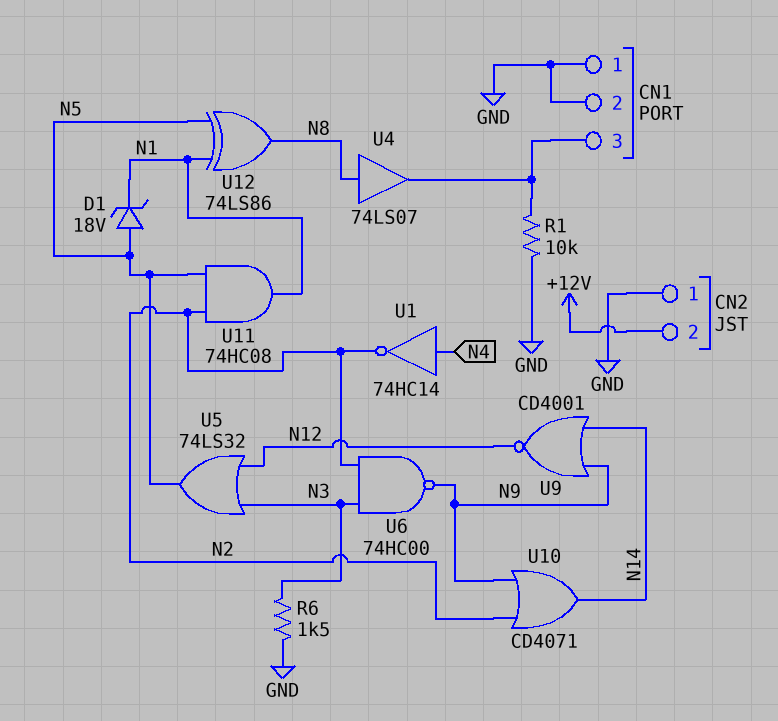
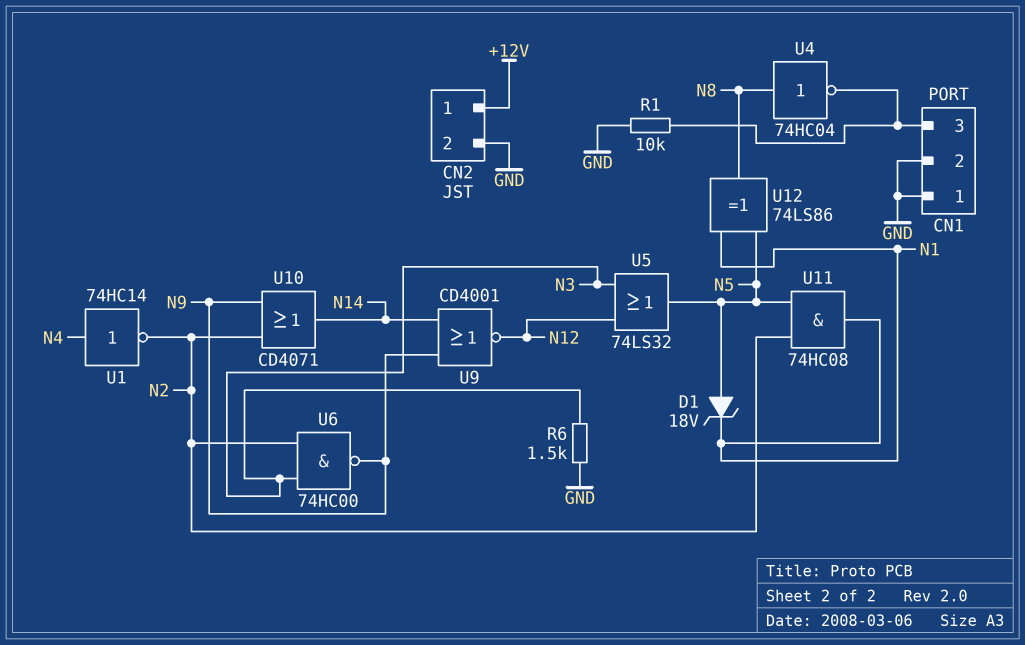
CN2 pin 1: GND -> +12V
CN2 pin 2: +12V -> GND
U4: buffer 74LS07 (in N8, out CN1/3) -> NOT 74HC04 (in N8, out CN1/3)

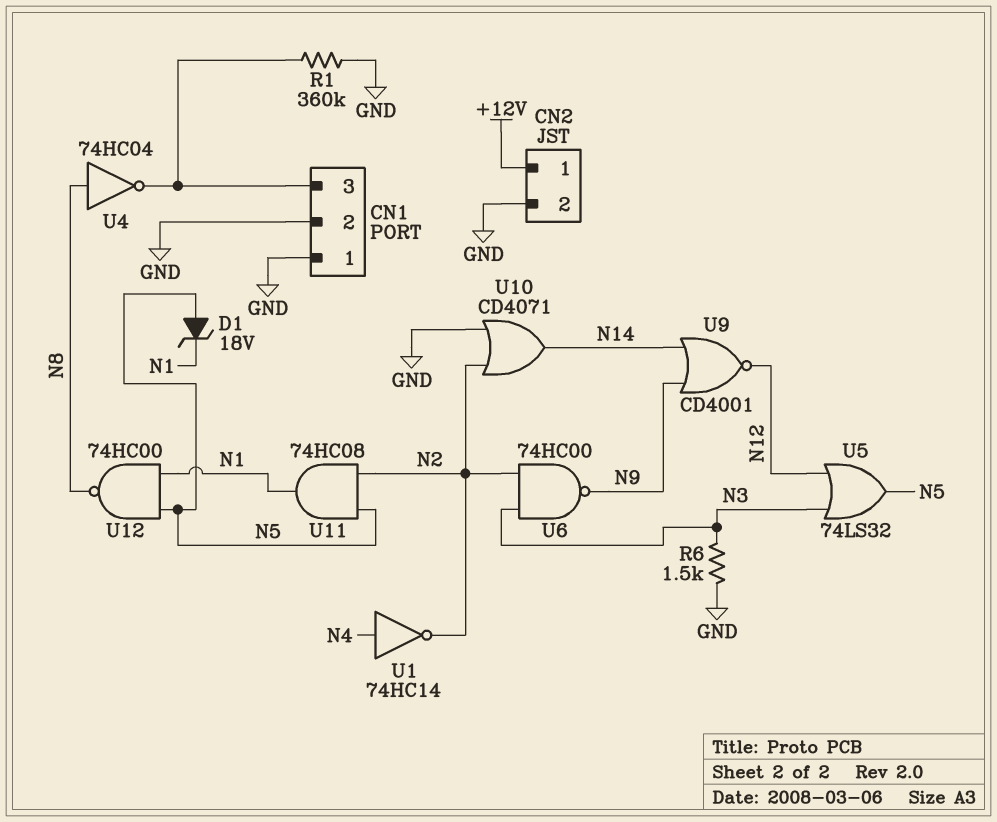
R1: 10k (CN1/3, GND) -> 360k (CN1/3, GND)
U10: OR CD4071 (in N2, in N9, out N14) -> OR CD4071 (in GND, in N2, out N14)
U12: XOR 74LS86 (in N1, in N5, out N8) -> NAND 74HC00 (in N1, in N5, out N8)

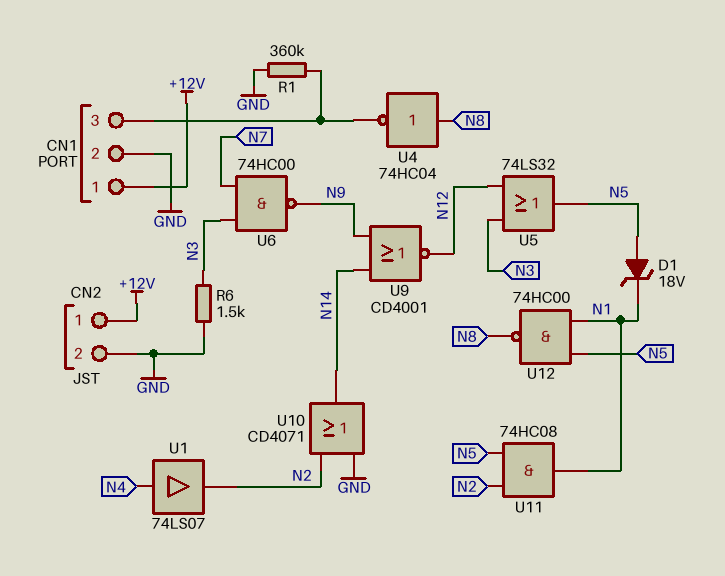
CN1 pin 1: GND -> +12V
U1: NOT 74HC14 (in N4, out N2) -> buffer 74LS07 (in N4, out N2)
U6: NAND 74HC00 (in N2, in N3, out N9) -> NAND 74HC00 (in N3, in N7, out N9)

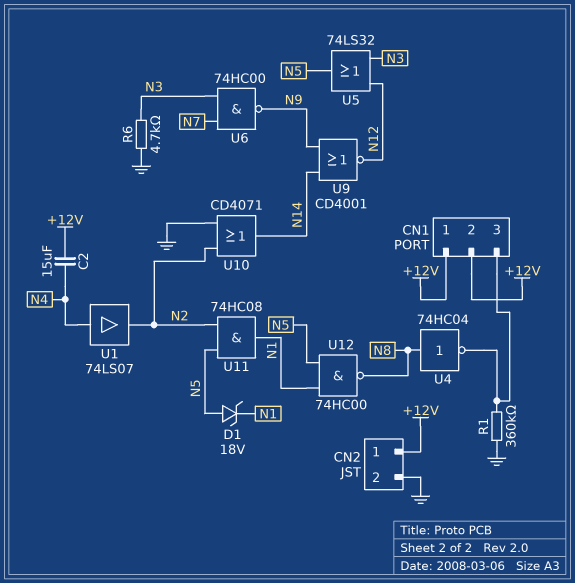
C2: none -> 15uF (+12V, N4)
CN1 pin 2: GND -> +12V
R6: 1.5k (GND, N3) -> 4.7k (GND, N3)

